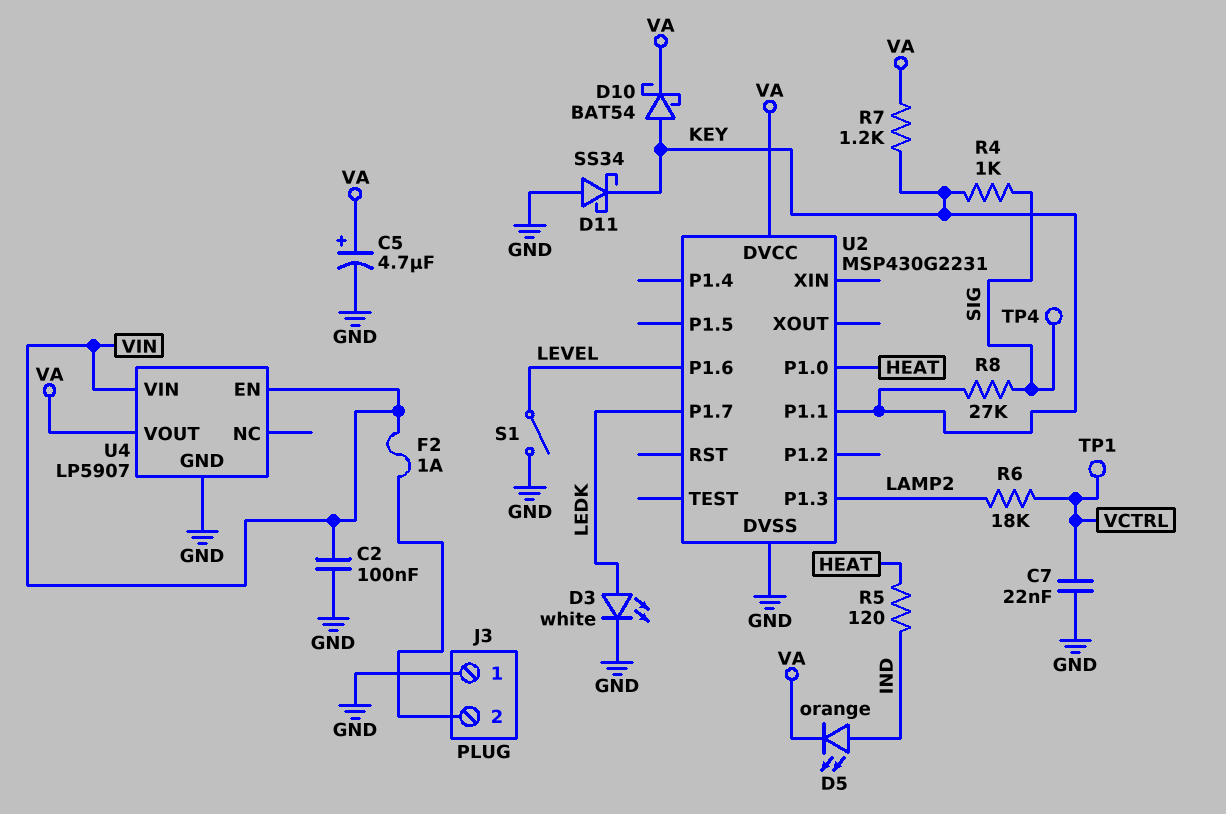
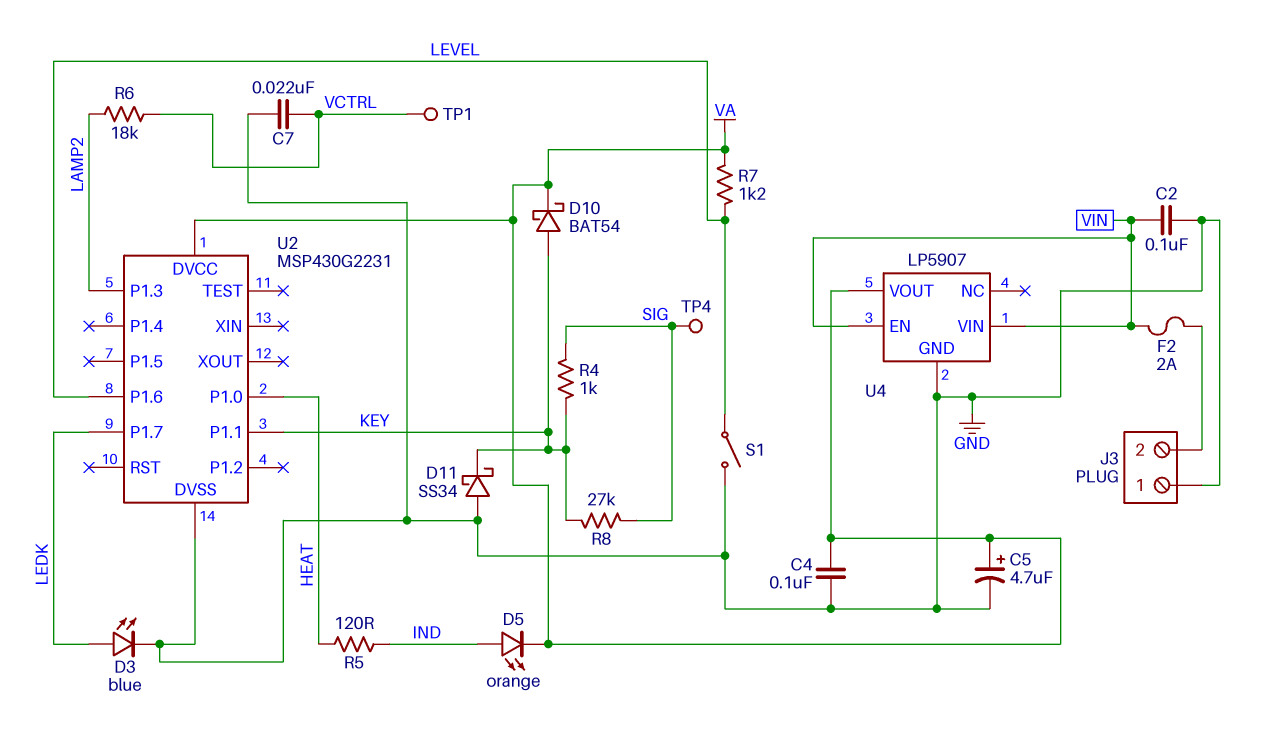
C4: none -> 100nF (GND, VA)
D3: LED white (A LEDK, K GND) -> LED blue (A LEDK, K GND)
F2: 1A (J3/2, VIN) -> 2A (J3/2, VIN)
R7: 1.2k (KEY, VA) -> 1.2k (LEVEL, VA)

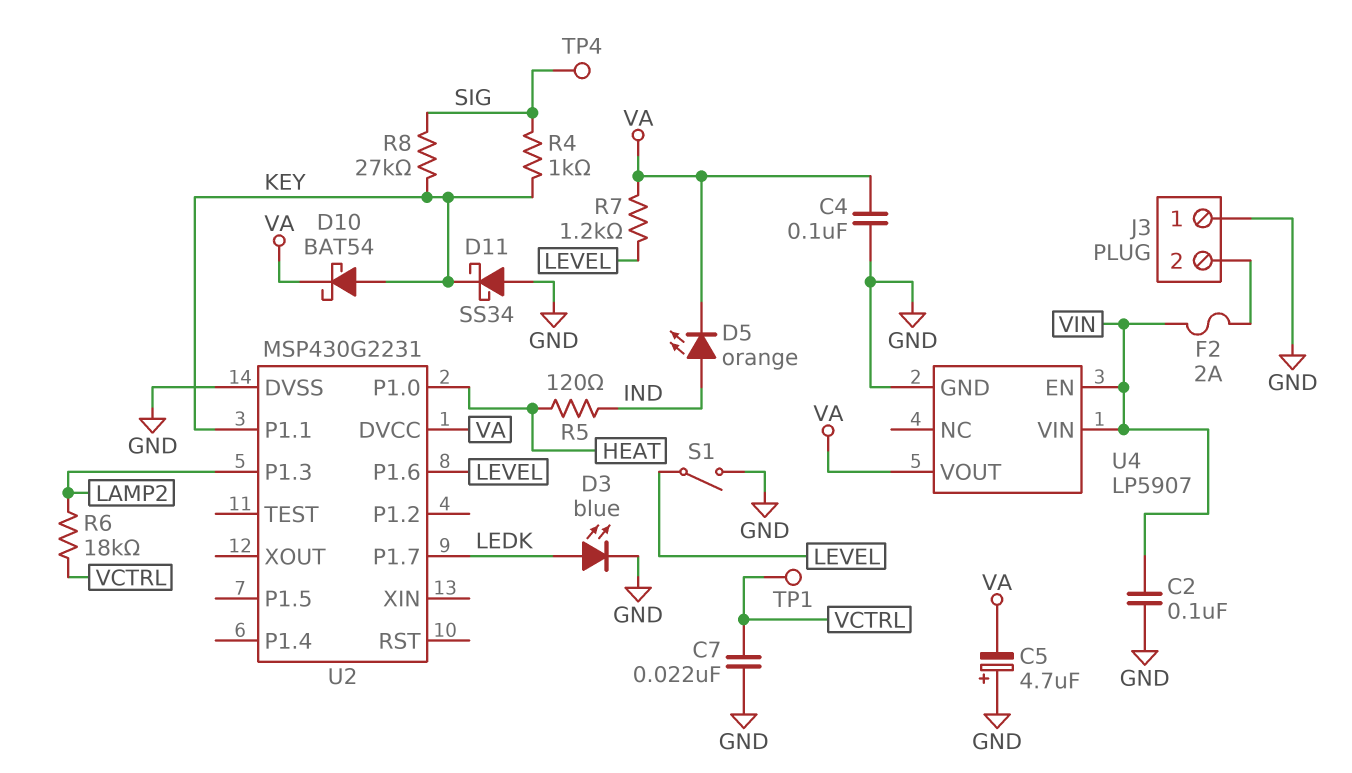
C5: 4.7uF (plus VA, minus GND) -> 4.7uF (plus GND, minus VA)

